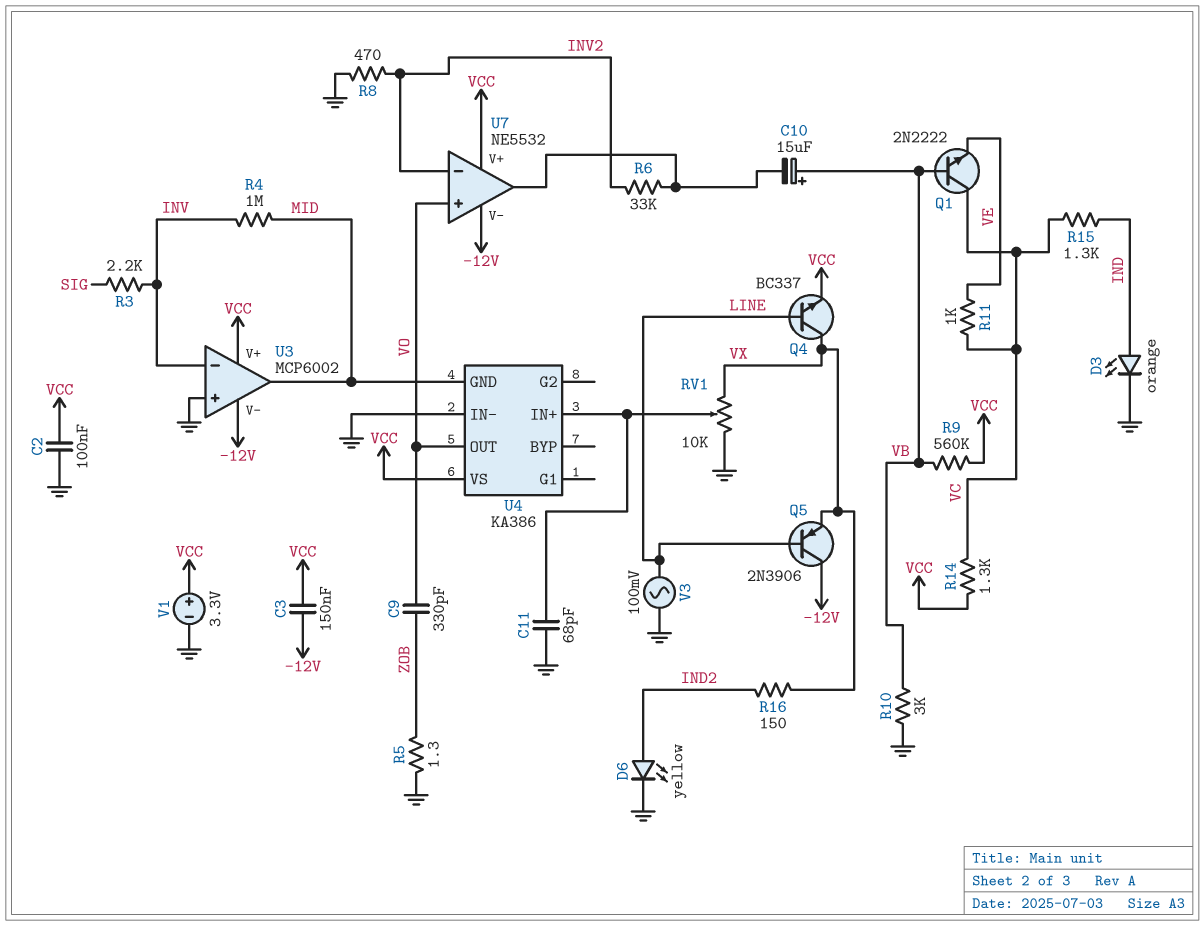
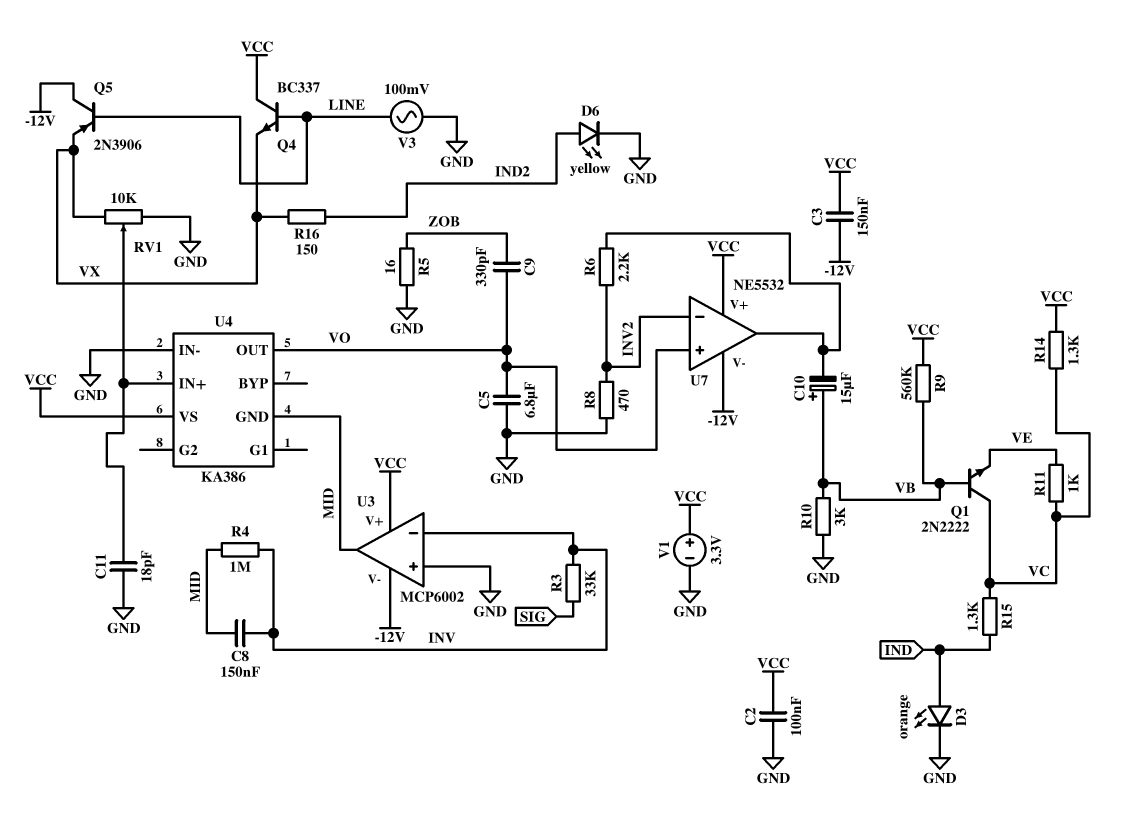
C5: none -> 6.8uF (GND, VO)
C8: none -> 150nF (INV, MID)
C11: 68pF (GND, U4/IN+) -> 18pF (GND, U4/IN+)
Q4: NPN BC337 (B LINE, C VX, E VCC) -> NPN BC337 (B LINE, C VCC, E VX)
R3: 2.2k (INV, SIG) -> 33k (INV, SIG)
R5: 1.3 (GND, ZOB) -> 16 (GND, ZOB)
R6: 33k (INV2, U7/out) -> 2.2k (INV2, U7/out)

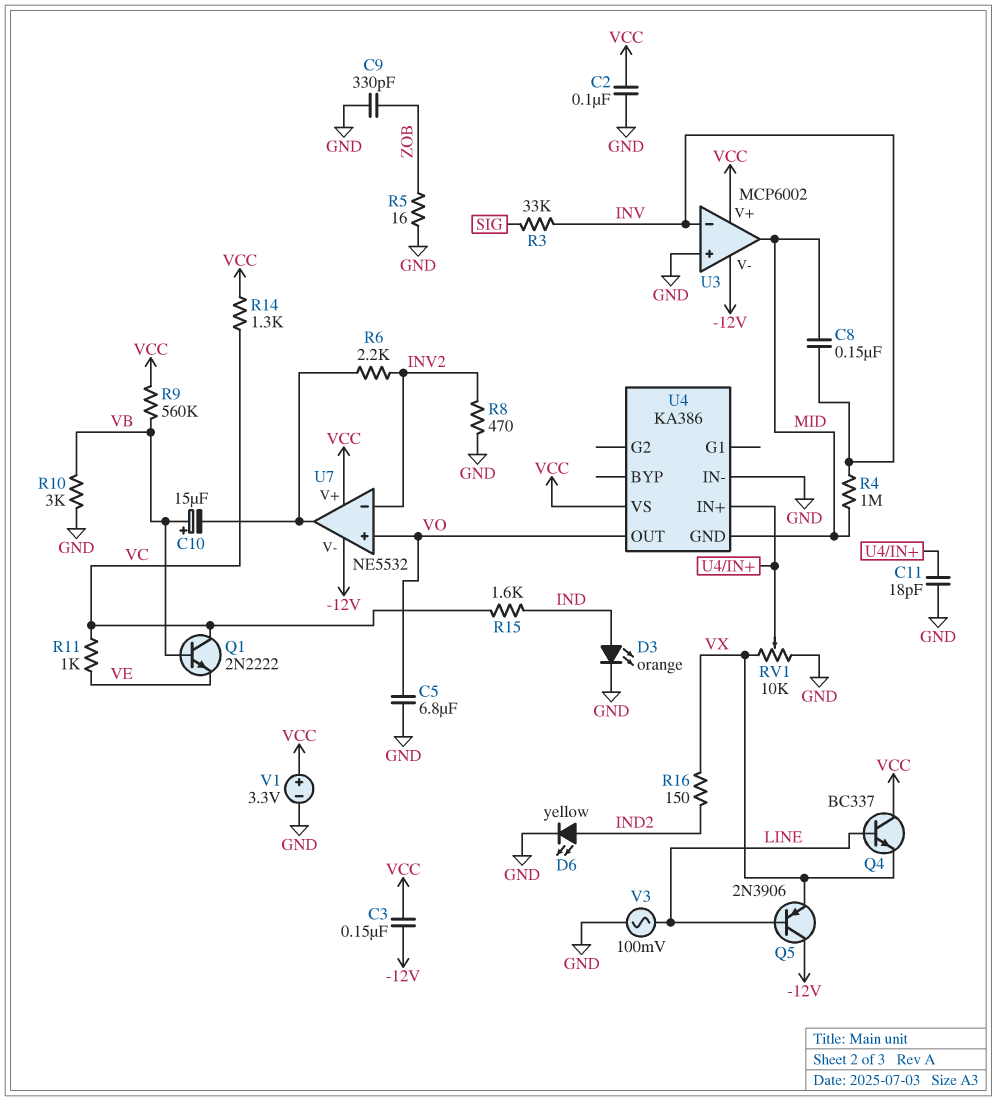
C9: 330pF (VO, ZOB) -> 330pF (GND, ZOB)
R15: 1.3k (IND, VC) -> 1.6k (IND, VC)

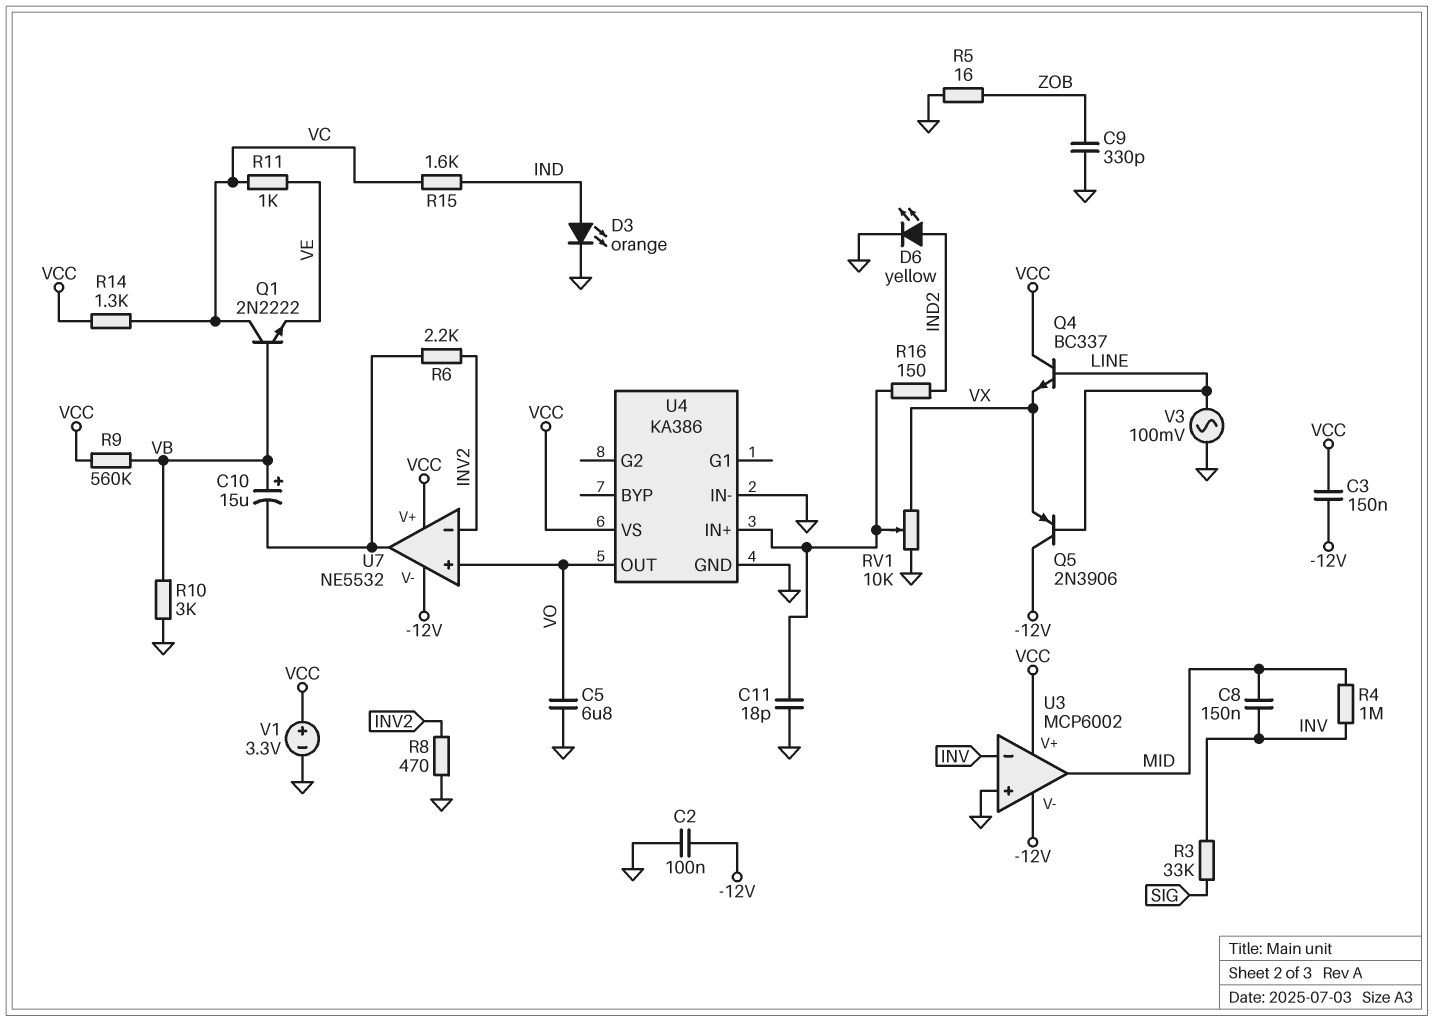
C2: 100nF (GND, VCC) -> 100nF (-12V, GND)
R16: 150 (IND2, VX) -> 150 (IND2, U4/IN+)
U4 pin GND: MID -> GND

